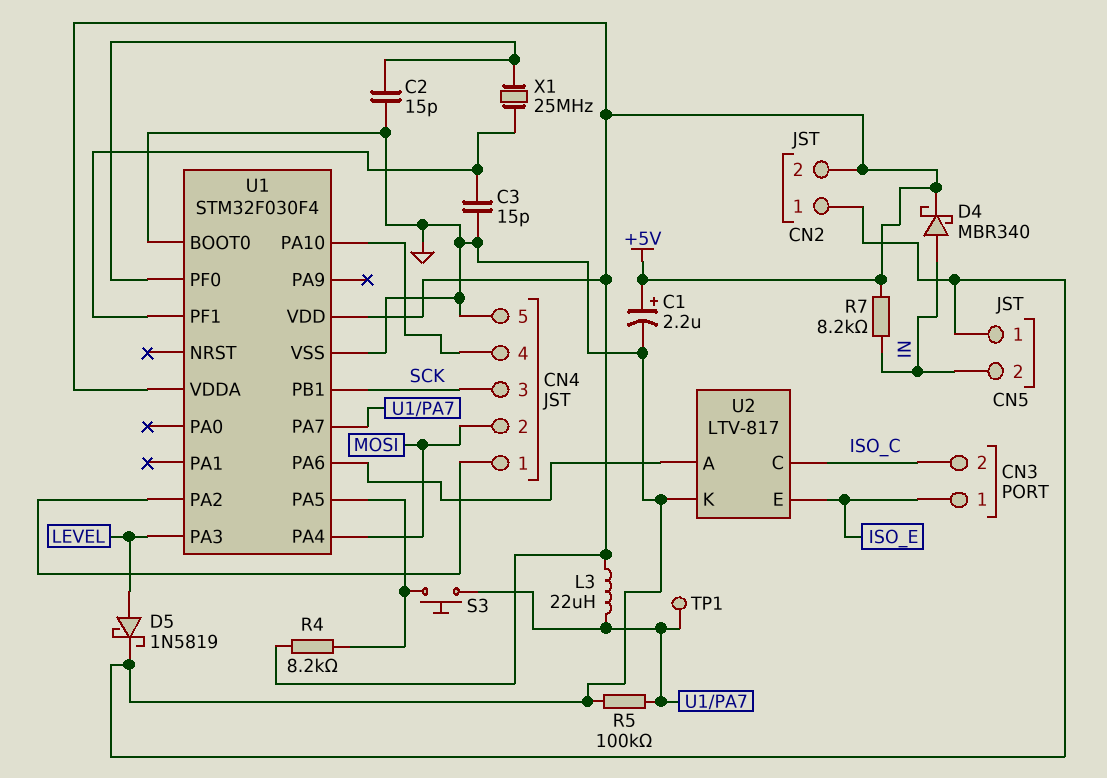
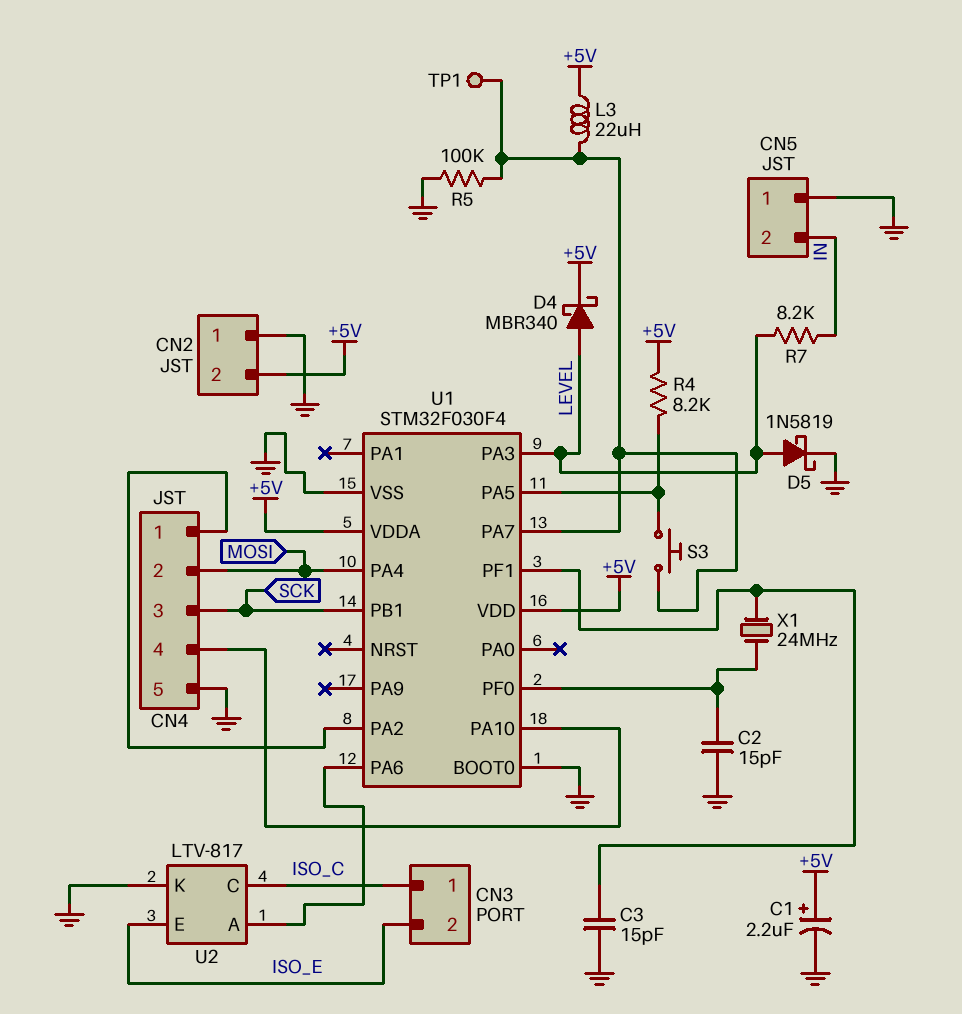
CN3 pin 1: ISO_E -> ISO_C
CN3 pin 2: ISO_C -> ISO_E
D4: schottky MBR340 (A IN, K +5V) -> schottky MBR340 (A LEVEL, K +5V)
R7: 8.2k (+5V, IN) -> 8.2k (IN, LEVEL)
X1: 25MHz (U1/PF0, U1/PF1) -> 24MHz (U1/PF0, U1/PF1)

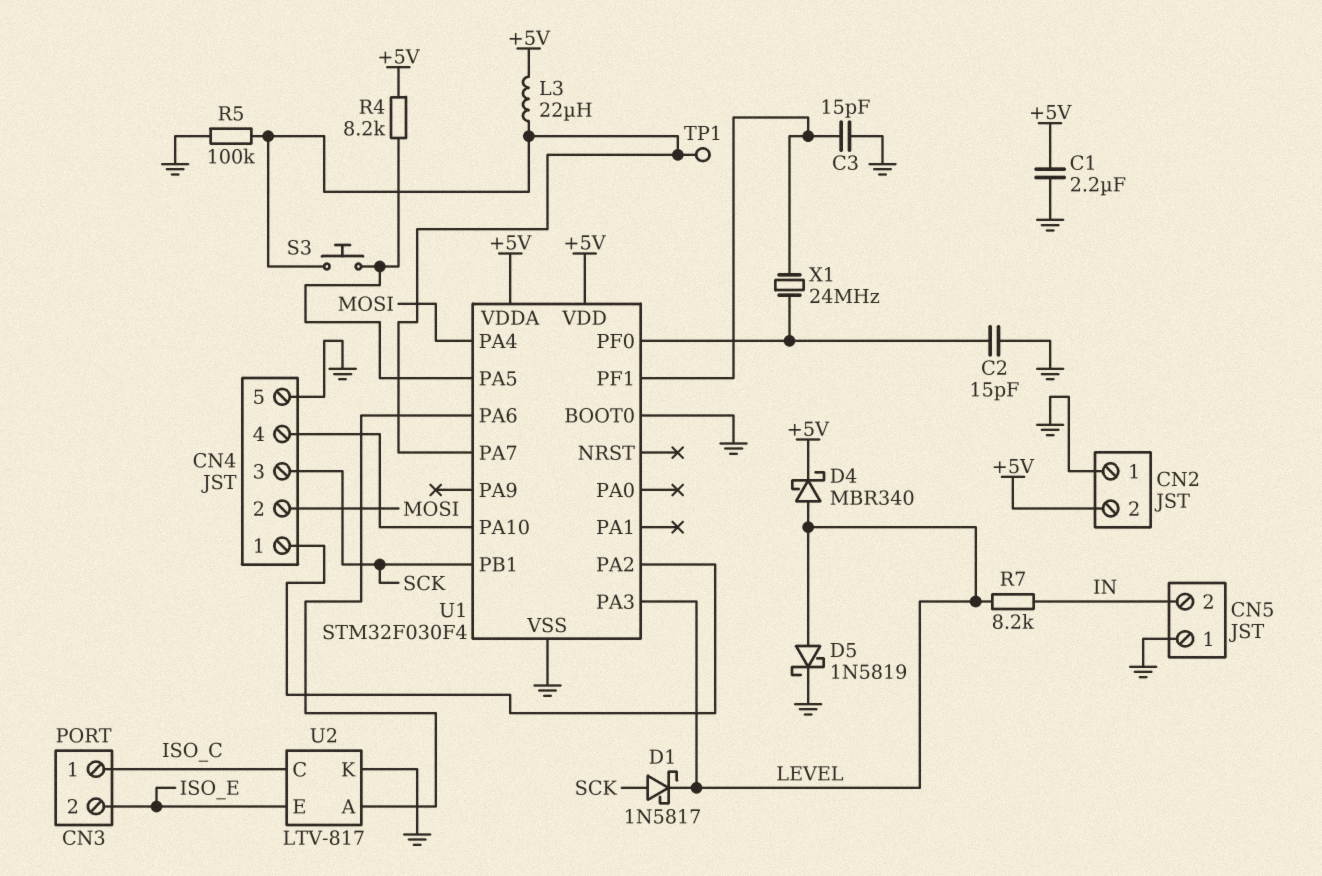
C1: 2.2uF (plus +5V, minus GND) -> 2.2uF (+5V, GND)
D1: none -> schottky 1N5817 (A SCK, K LEVEL)

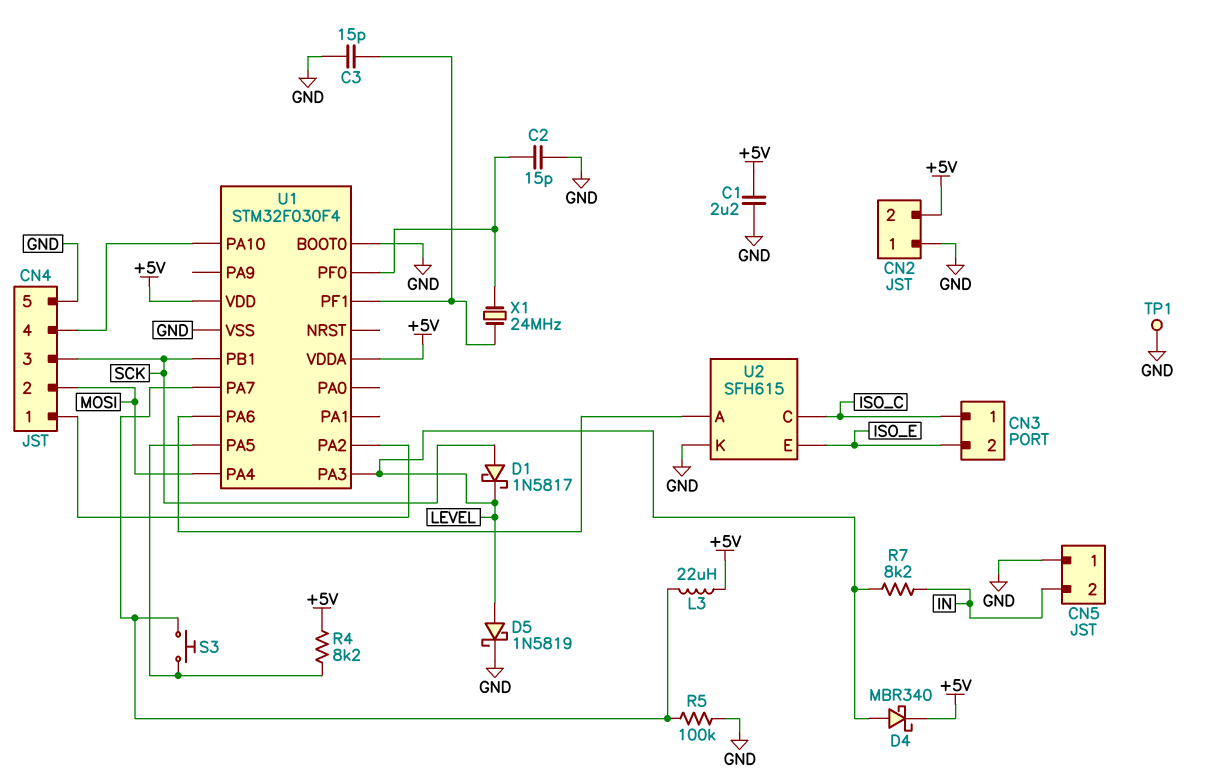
TP1: test point (U1/PA7) -> test point (GND)
U2: LTV-817 -> SFH615

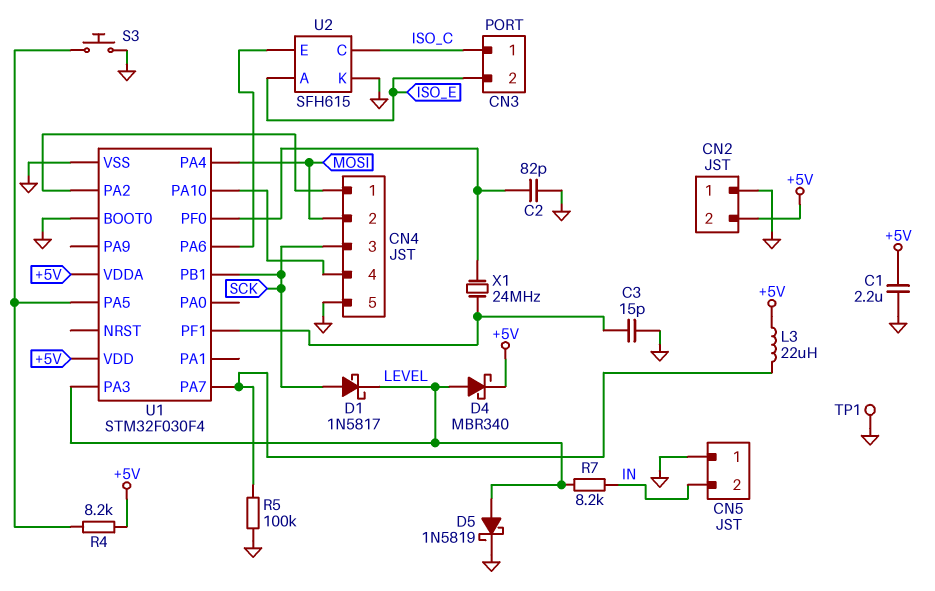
C2: 15pF (GND, U1/PF0) -> 82pF (GND, U1/PF0)
S3: button (U1/PA5, U1/PA7) -> button (GND, U1/PA5)
U2 pin A: U1/PA6 -> ISO_E
U2 pin E: ISO_E -> U1/PA6

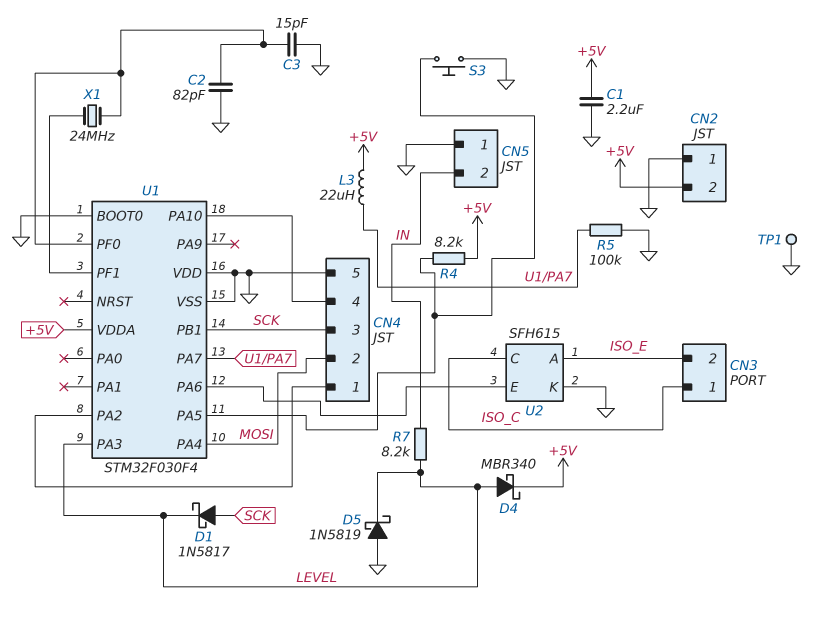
C3: 15pF (GND, U1/PF1) -> 15pF (GND, U1/PF0)
D5: schottky 1N5819 (A LEVEL, K GND) -> schottky 1N5819 (A GND, K LEVEL)
U1 pin VDD: +5V -> GND

